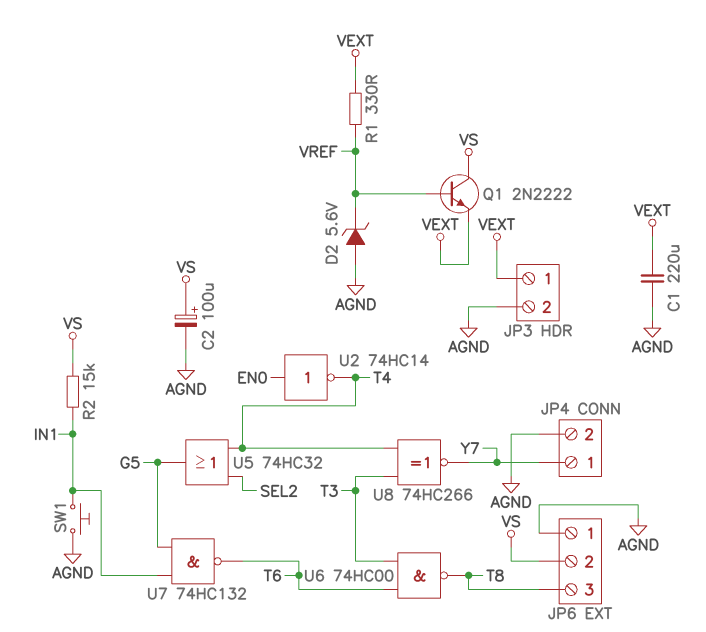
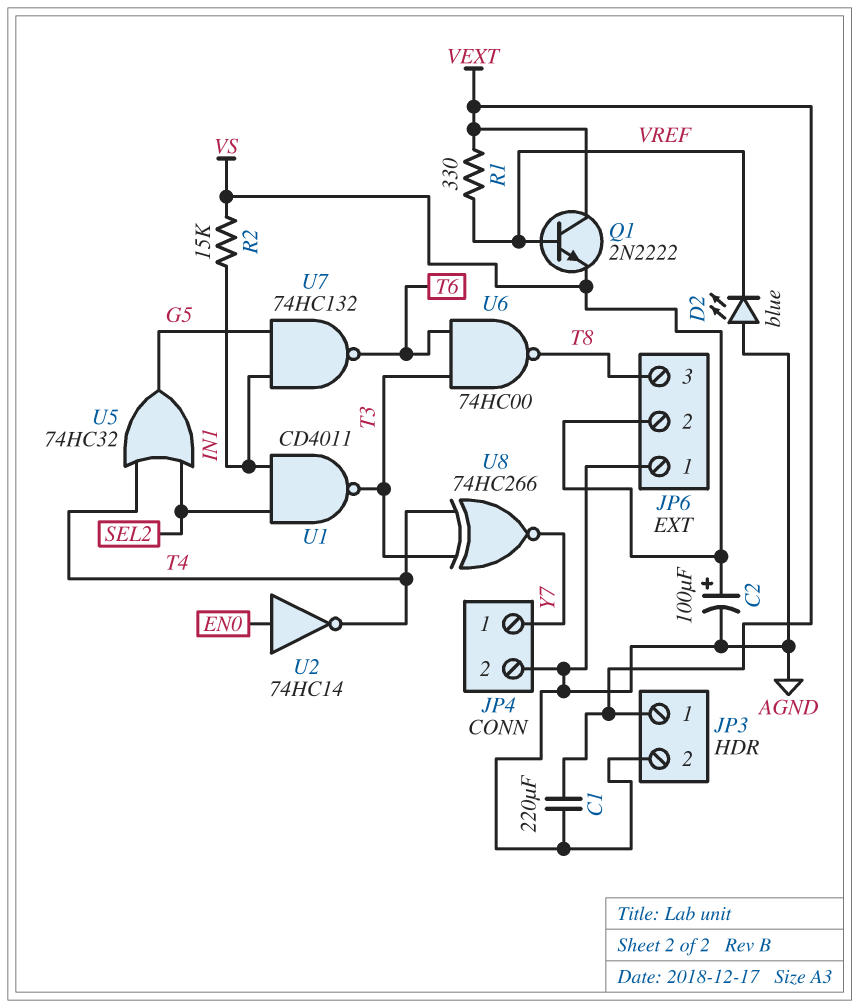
D2: zener 5.6V (A AGND, K VREF) -> LED blue (A AGND, K VREF)
Q1: NPN 2N2222 (B VREF, C VS, E VEXT) -> NPN 2N2222 (B VREF, C VEXT, E VS)
SW1: button (AGND, IN1) -> none
U1: none -> NAND CD4011 (in IN1, in SEL2, out T3)

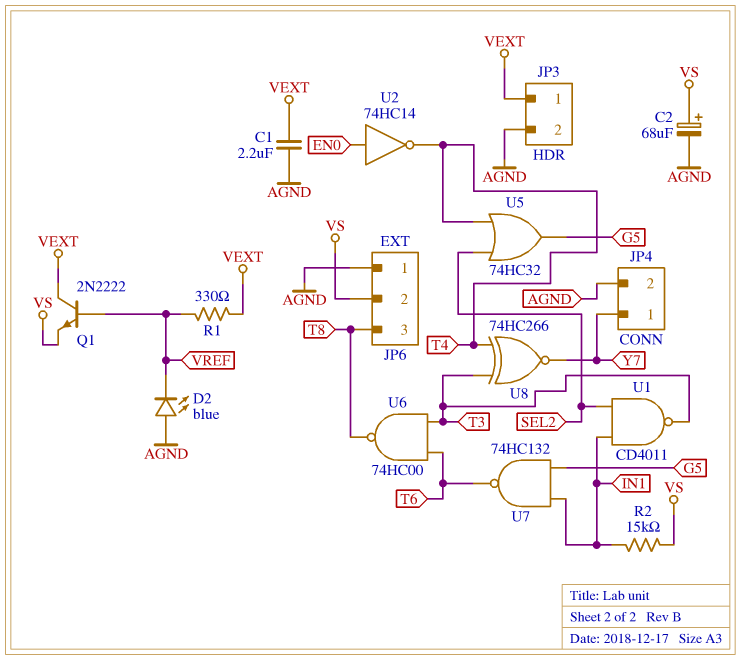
C1: 220uF (AGND, VEXT) -> 2.2uF (AGND, VEXT)
C2: 100uF (plus VS, minus AGND) -> 68uF (plus VS, minus AGND)

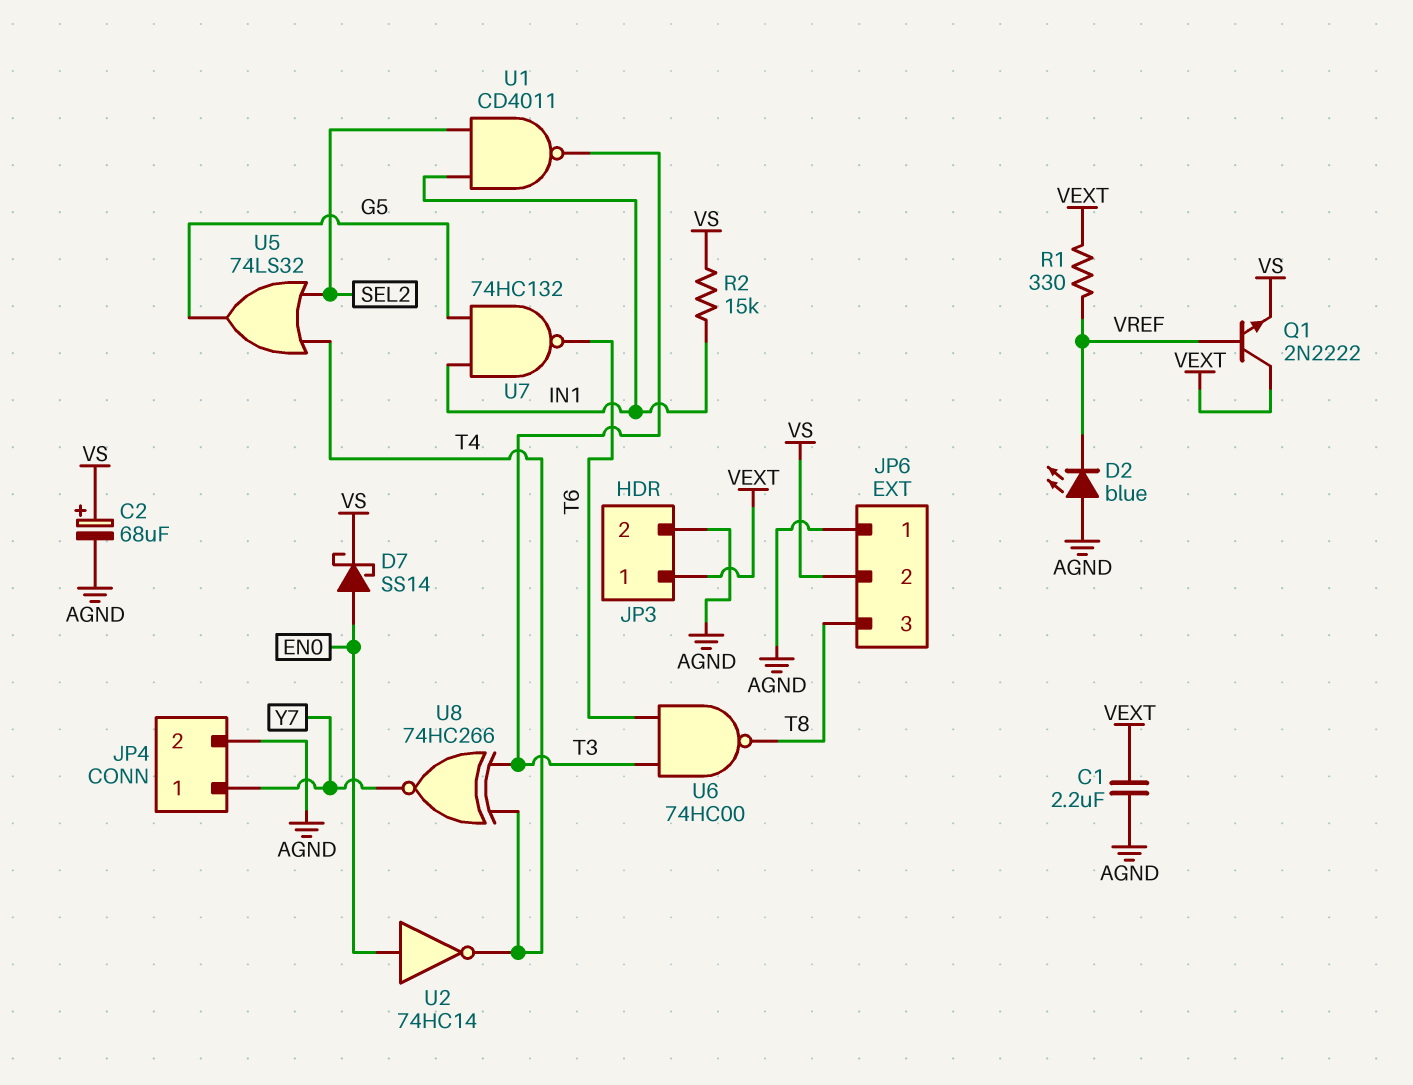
D7: none -> schottky SS14 (A EN0, K VS)
U5: OR 74HC32 (in SEL2, in T4, out G5) -> OR 74LS32 (in SEL2, in T4, out G5)

